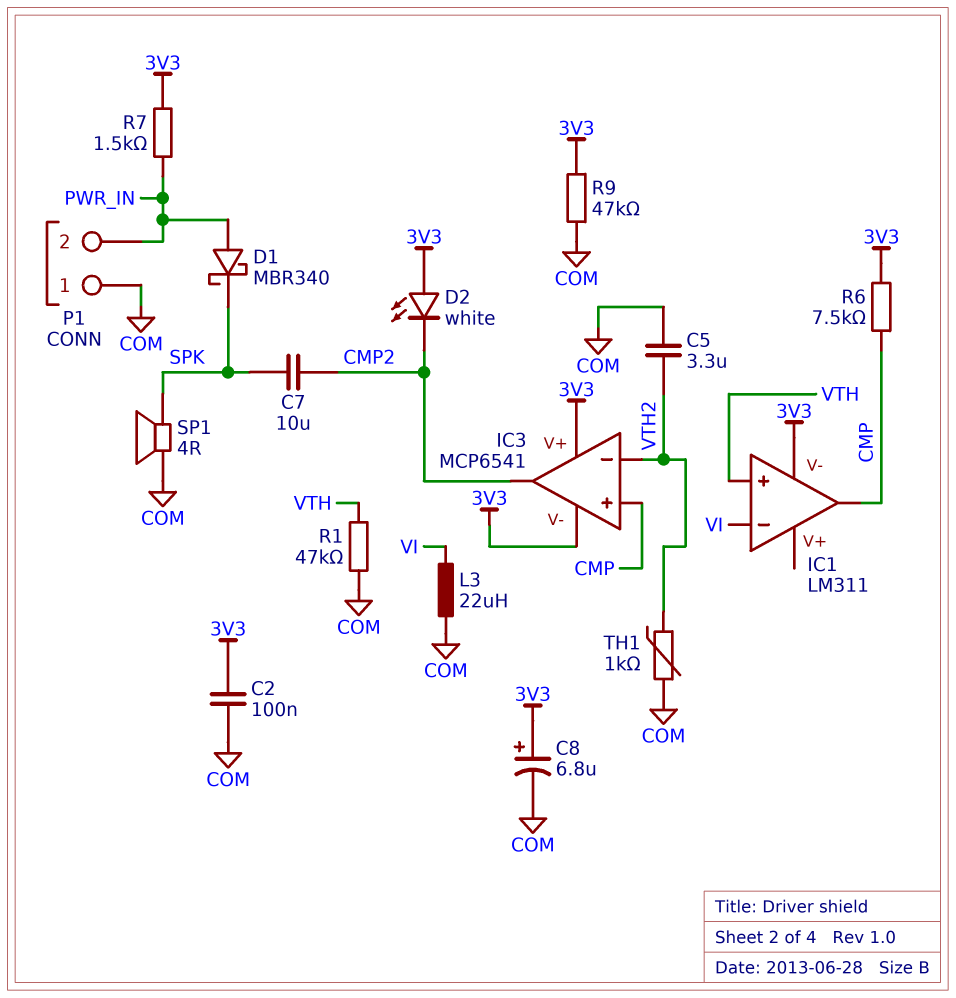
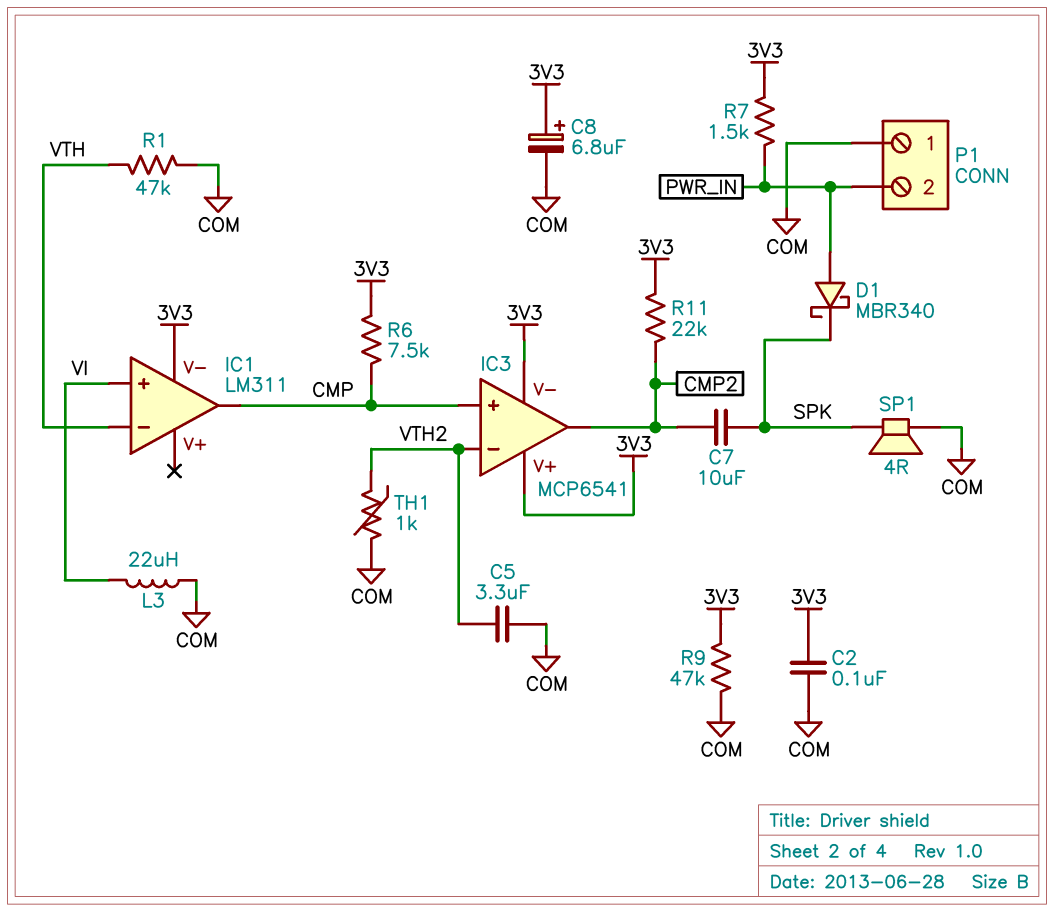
D2: LED white (A 3V3, K CMP2) -> none
IC1 pin in+: VTH -> VI
IC1 pin in-: VI -> VTH
R11: none -> 22k (3V3, CMP2)

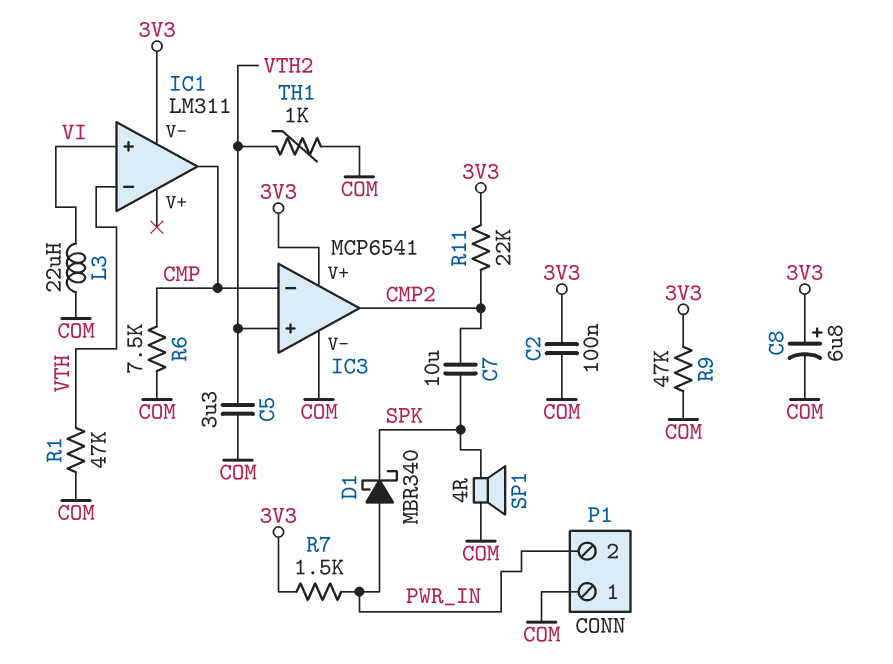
IC3 pin V-: 3V3 -> COM
IC3 pin in+: CMP -> VTH2
IC3 pin in-: VTH2 -> CMP
R6: 7.5k (3V3, CMP) -> 7.5k (CMP, COM)

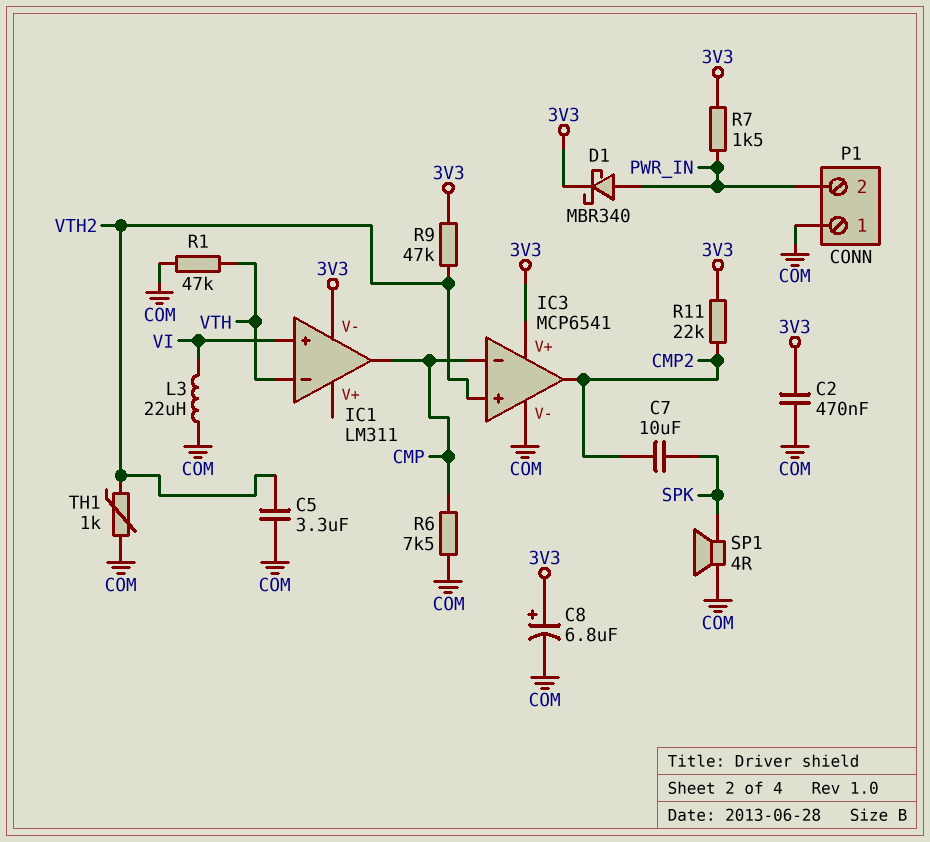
C2: 100nF (3V3, COM) -> 470nF (3V3, COM)
D1: schottky MBR340 (A PWR_IN, K SPK) -> schottky MBR340 (A PWR_IN, K 3V3)
R9: 47k (3V3, COM) -> 47k (3V3, VTH2)

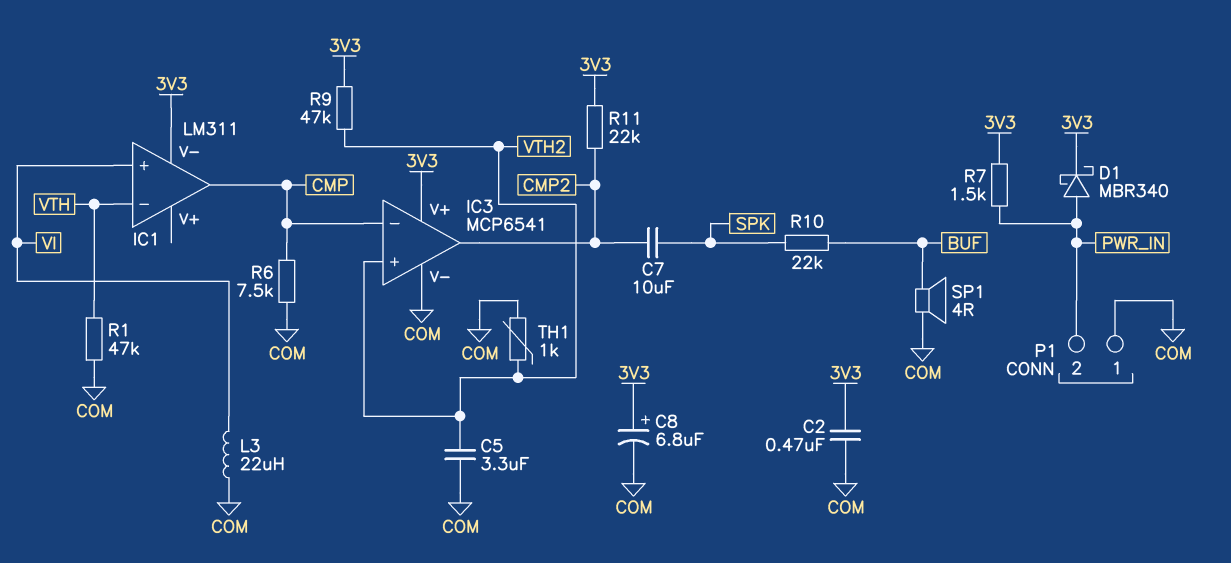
R10: none -> 22k (BUF, SPK)
SP1: speaker 4R (COM, SPK) -> speaker 4R (BUF, COM)

